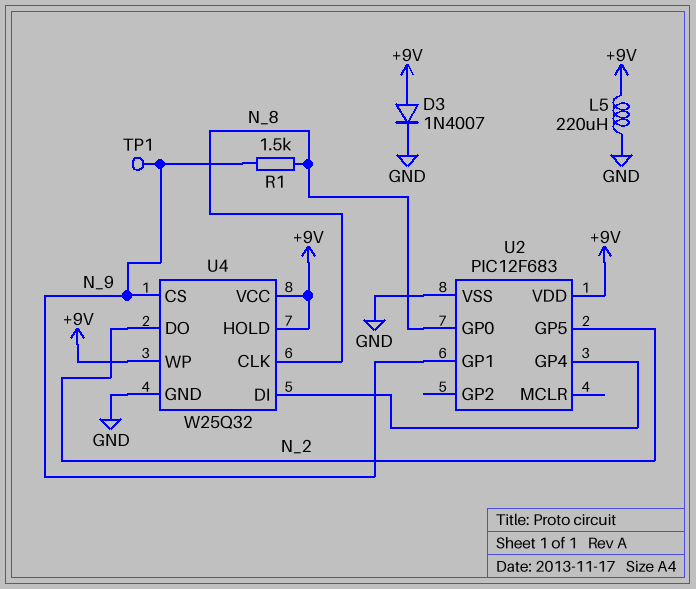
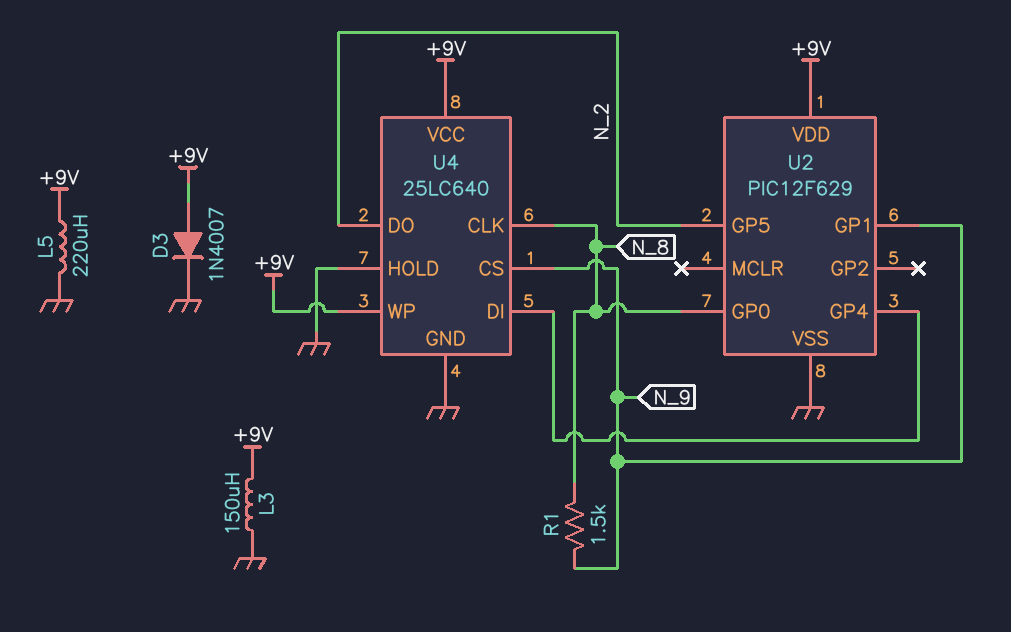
L3: none -> 150uH (+9V, GND)
TP1: test point (N_9) -> none
U2: PIC12F683 -> PIC12F629
U4: W25Q32 -> 25LC640
U4 pin HOLD: +9V -> GND

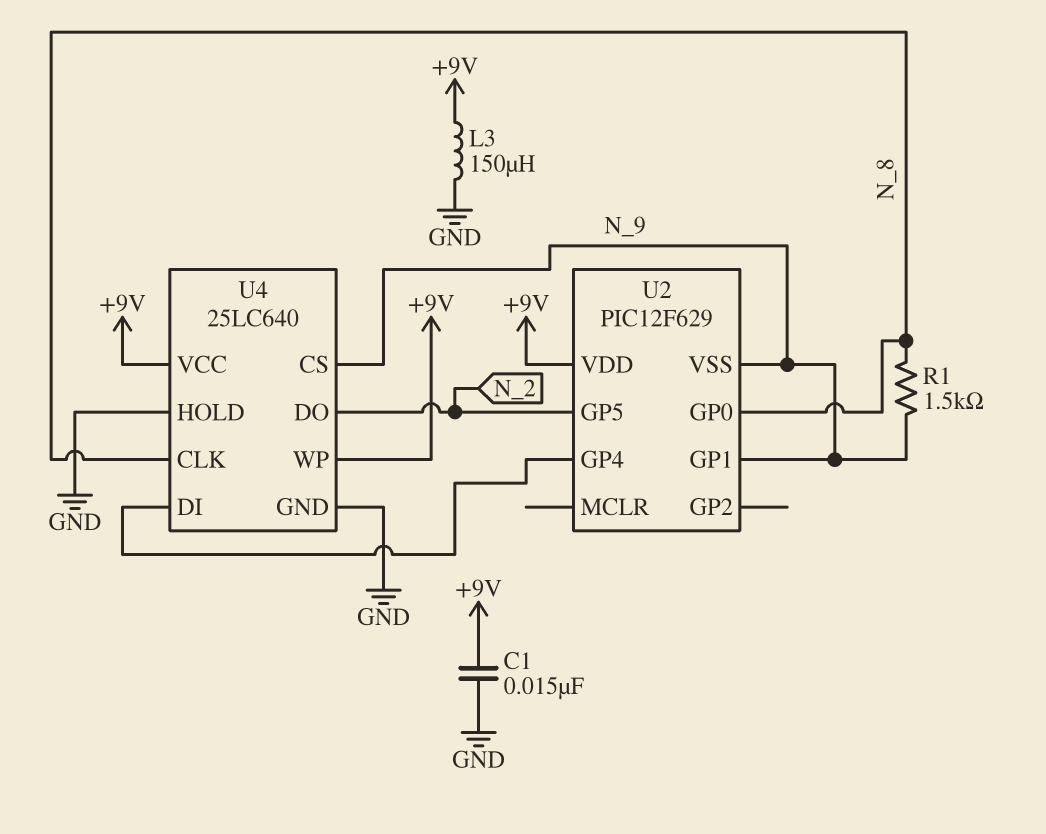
C1: none -> 15nF (+9V, GND)
D3: diode 1N4007 (A +9V, K GND) -> none
L5: 220uH (+9V, GND) -> none
U2 pin VSS: GND -> N_9

